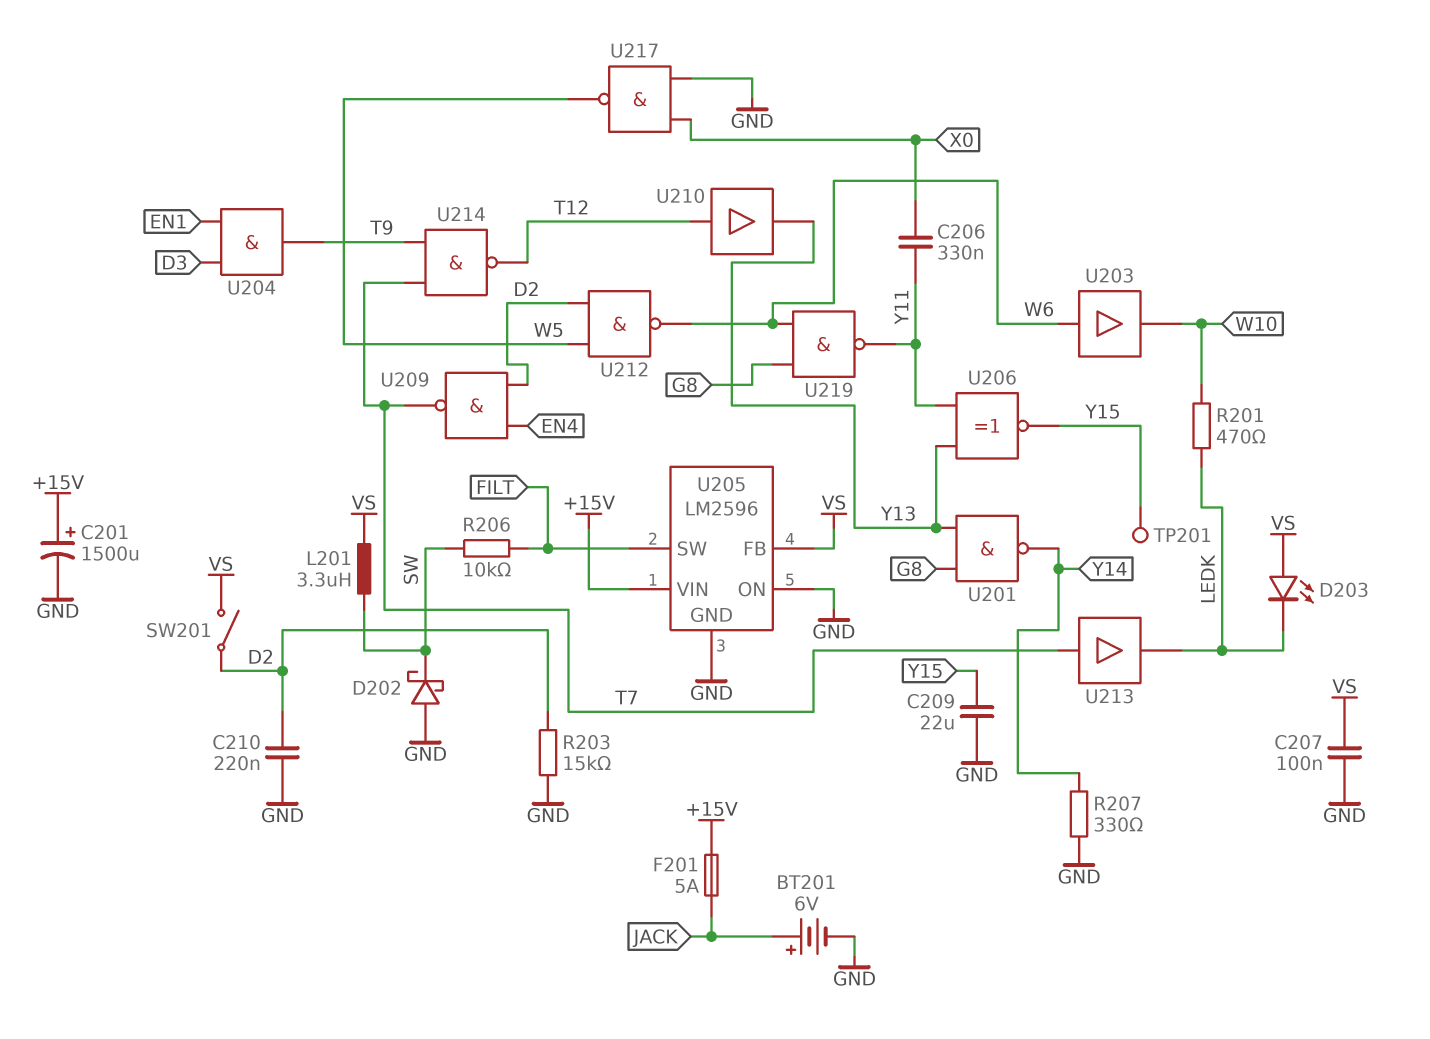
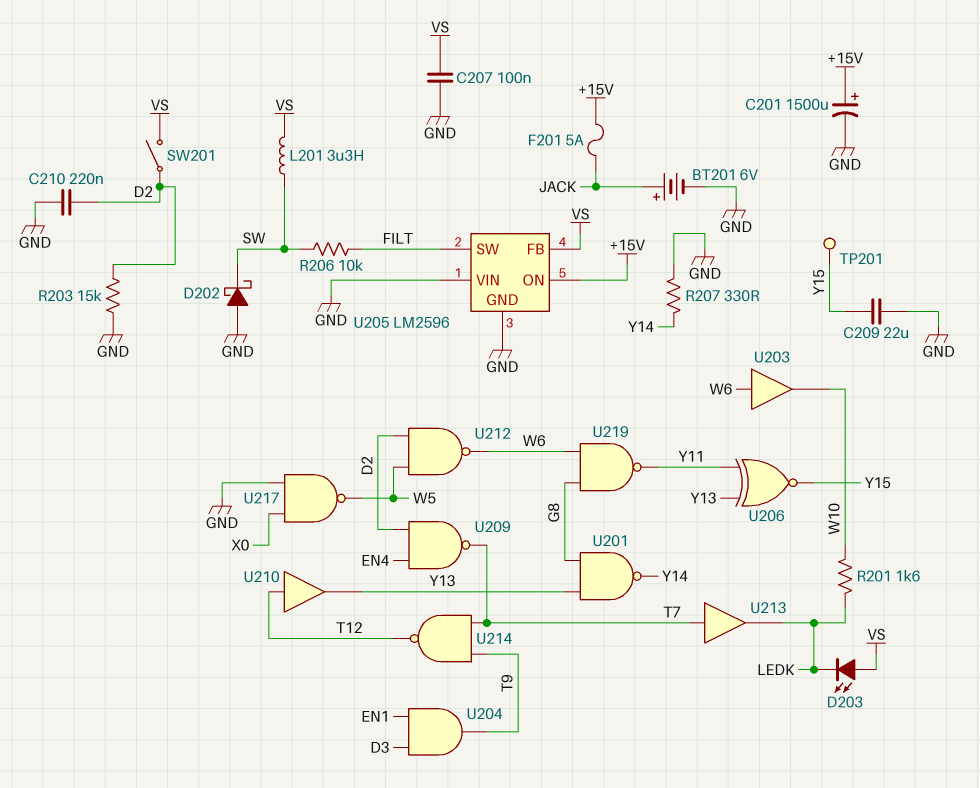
C206: 330nF (X0, Y11) -> none
R201: 470 (LEDK, W10) -> 1.6k (LEDK, W10)
U205 pin ON: GND -> +15V
U205 pin VIN: +15V -> GND

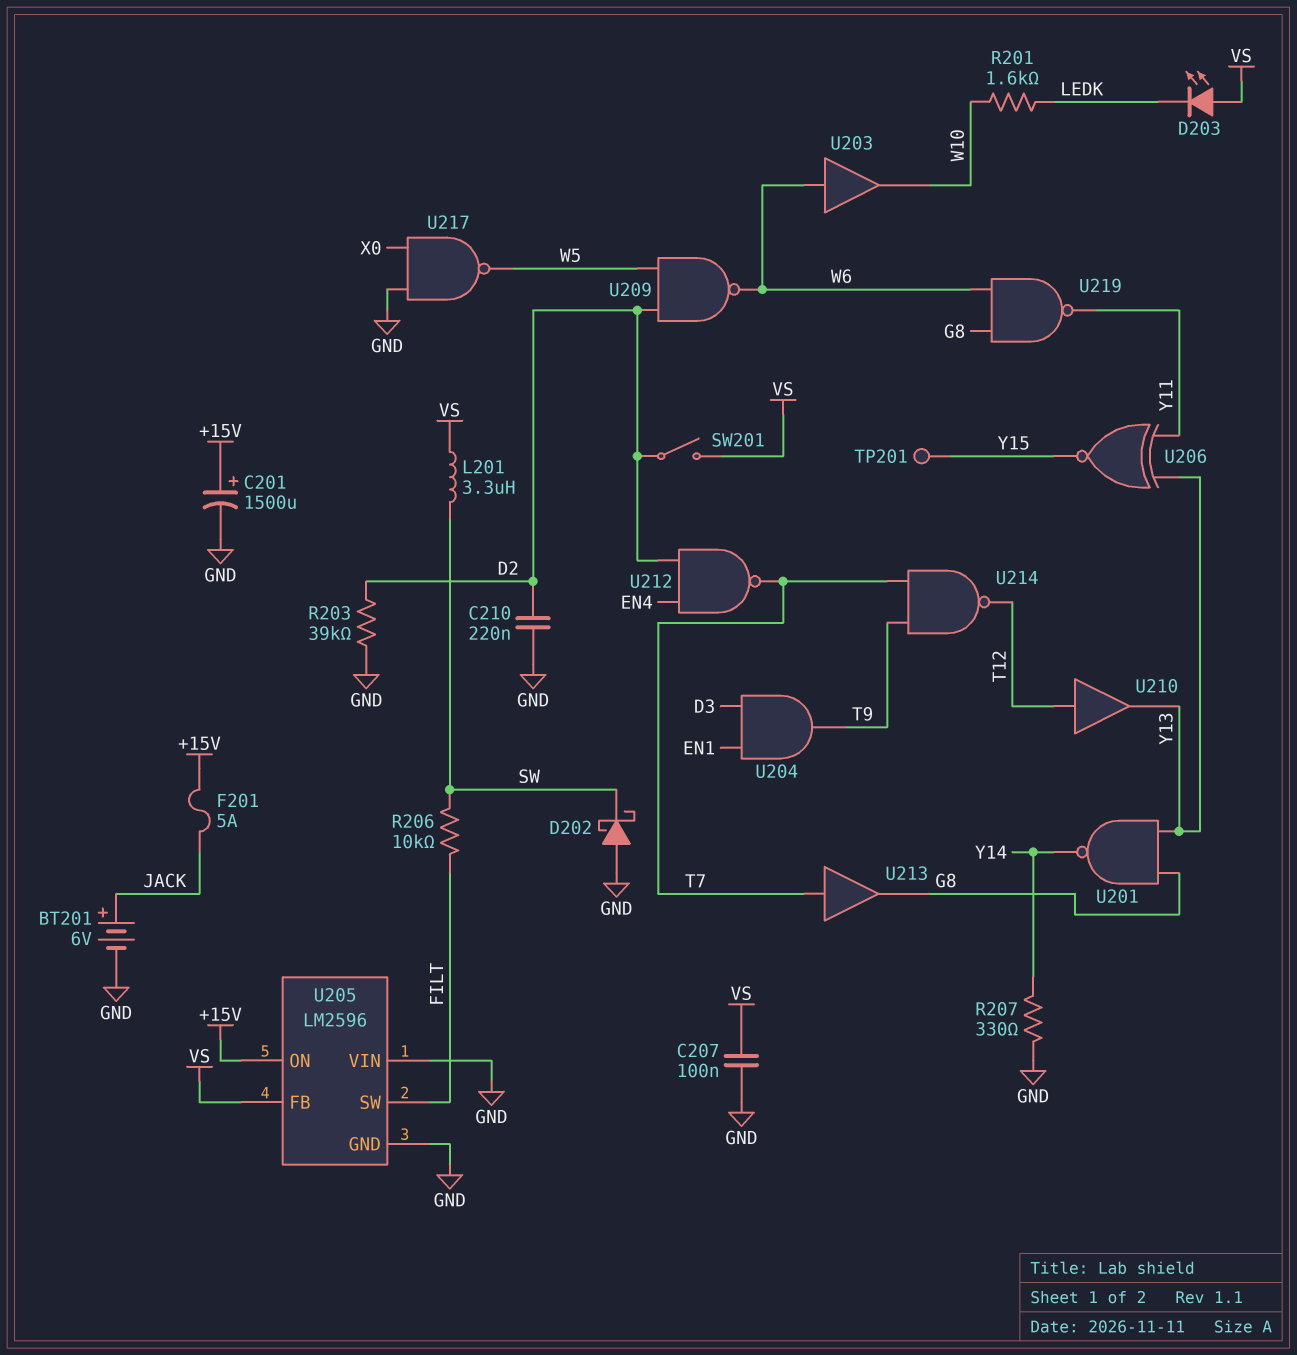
C209: 22uF (GND, Y15) -> none
R203: 15k (D2, GND) -> 39k (D2, GND)
U209: NAND (in D2, in EN4, out T7) -> NAND (in D2, in W5, out W6)
U212: NAND (in D2, in W5, out W6) -> NAND (in D2, in EN4, out T7)
U213: buffer (in T7, out LEDK) -> buffer (in T7, out G8)

